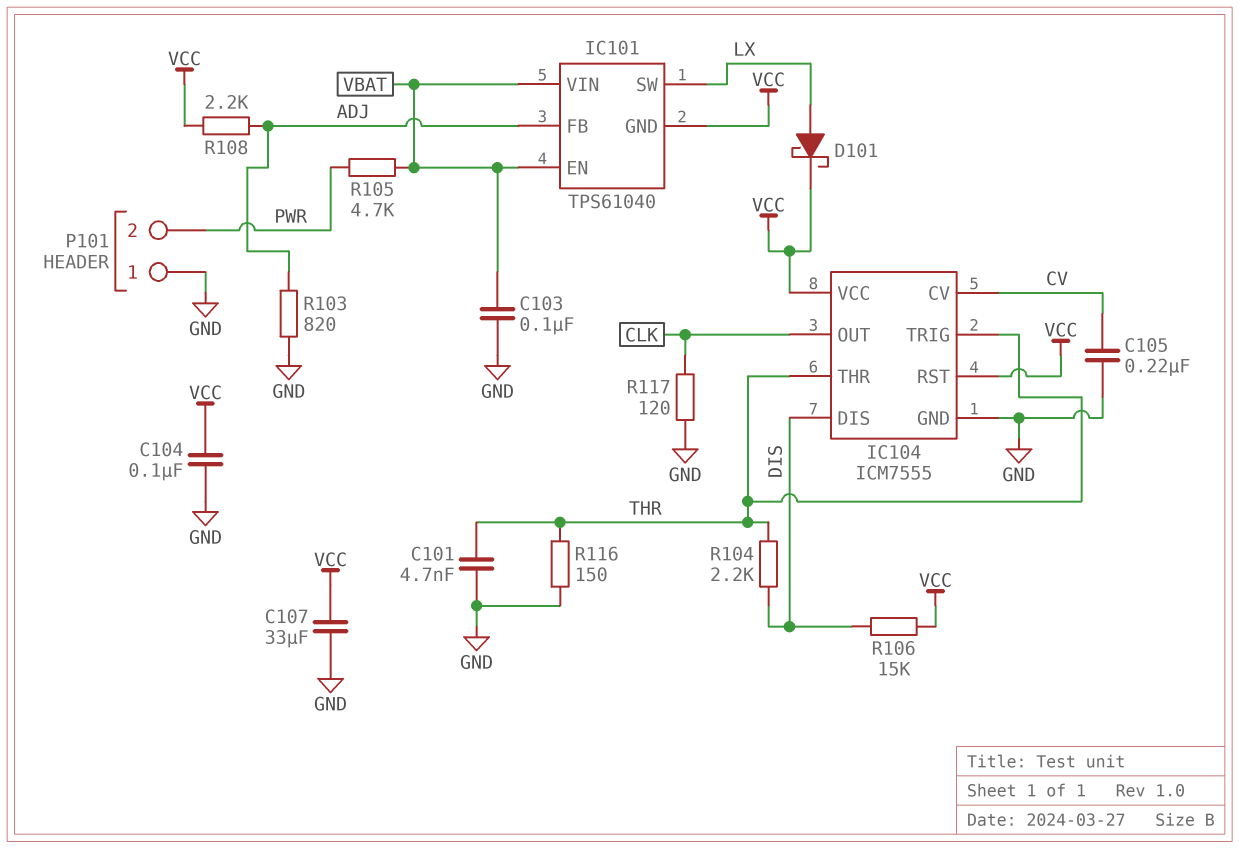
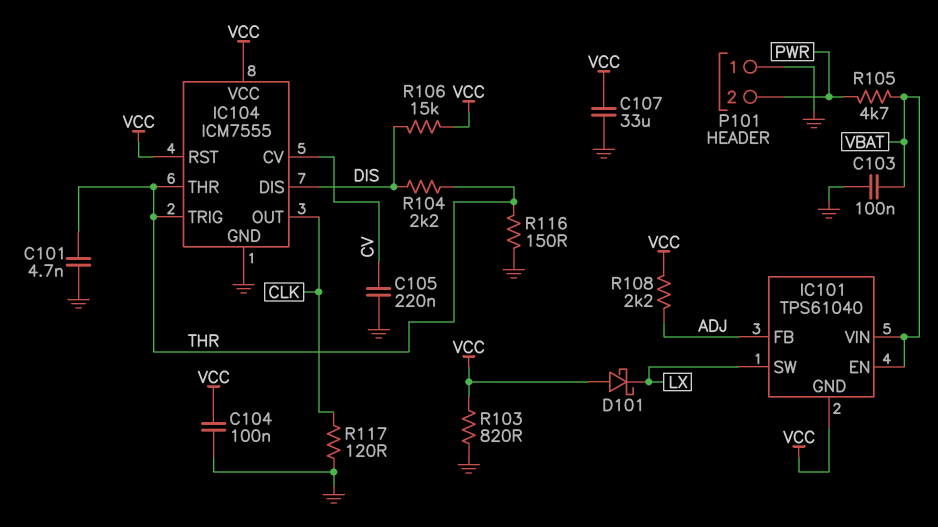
D101: schottky (A LX, K VCC) -> schottky (A VCC, K LX)
R103: 820 (ADJ, GND) -> 820 (GND, VCC)

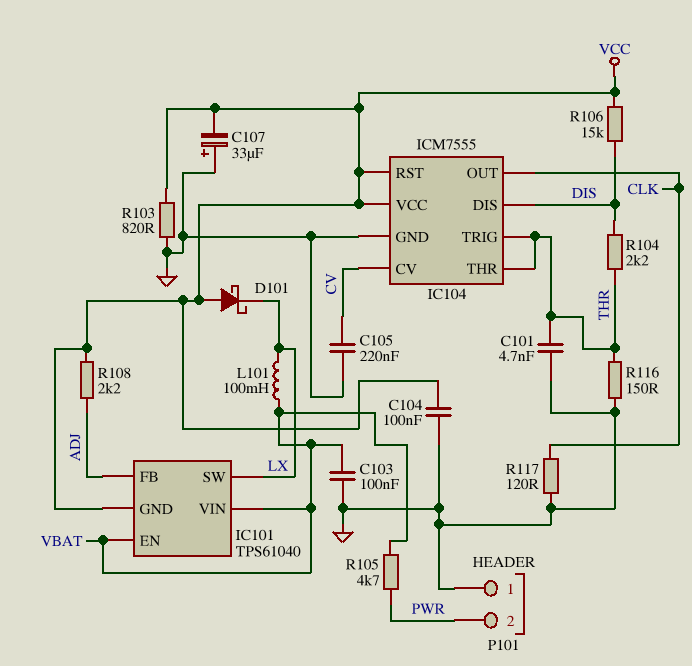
C107: 33uF (GND, VCC) -> 33uF (plus GND, minus VCC)
L101: none -> 100mH (LX, VBAT)

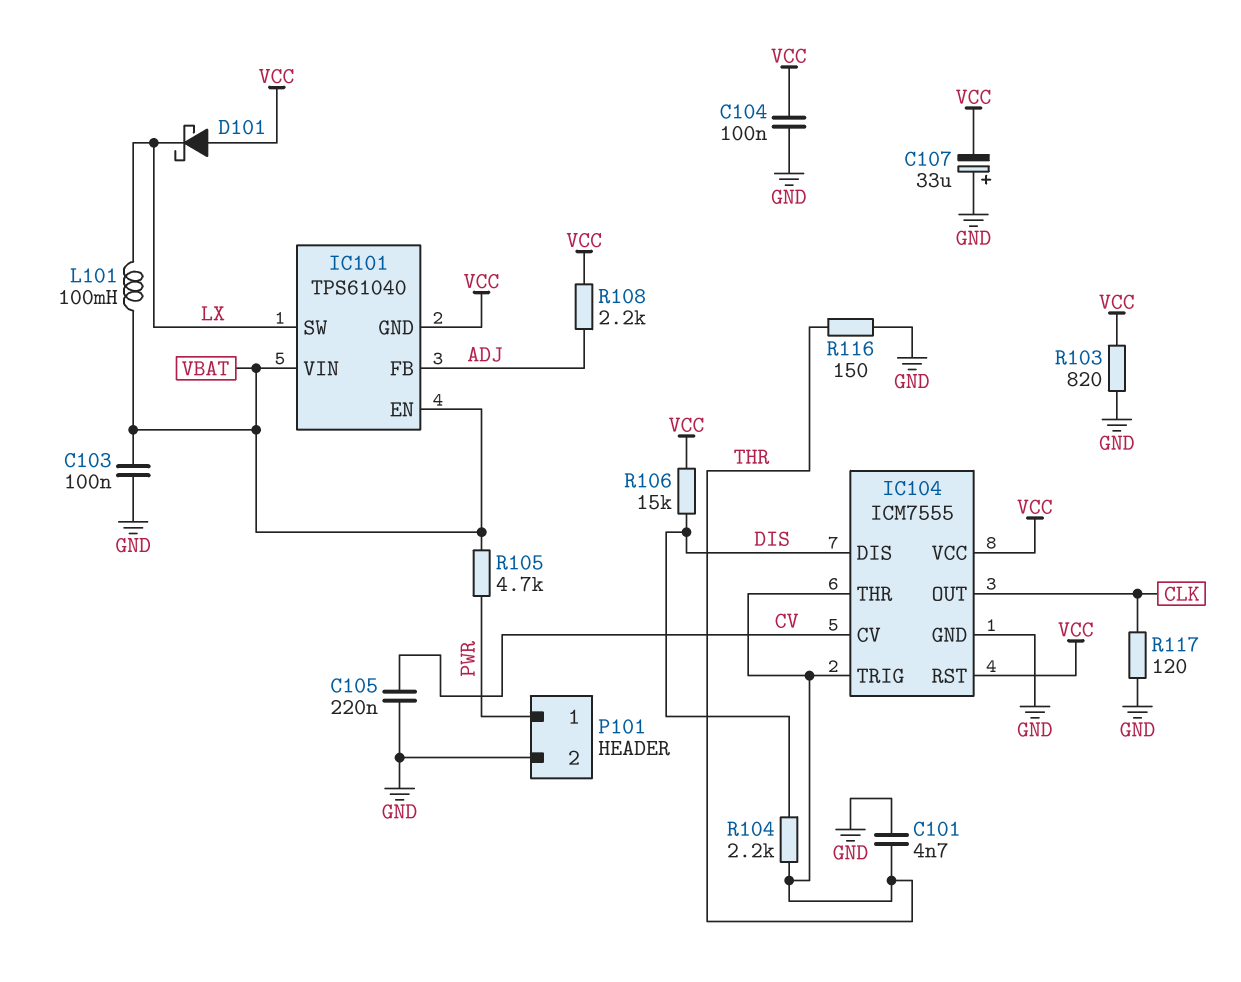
P101 pin 1: GND -> PWR
P101 pin 2: PWR -> GND

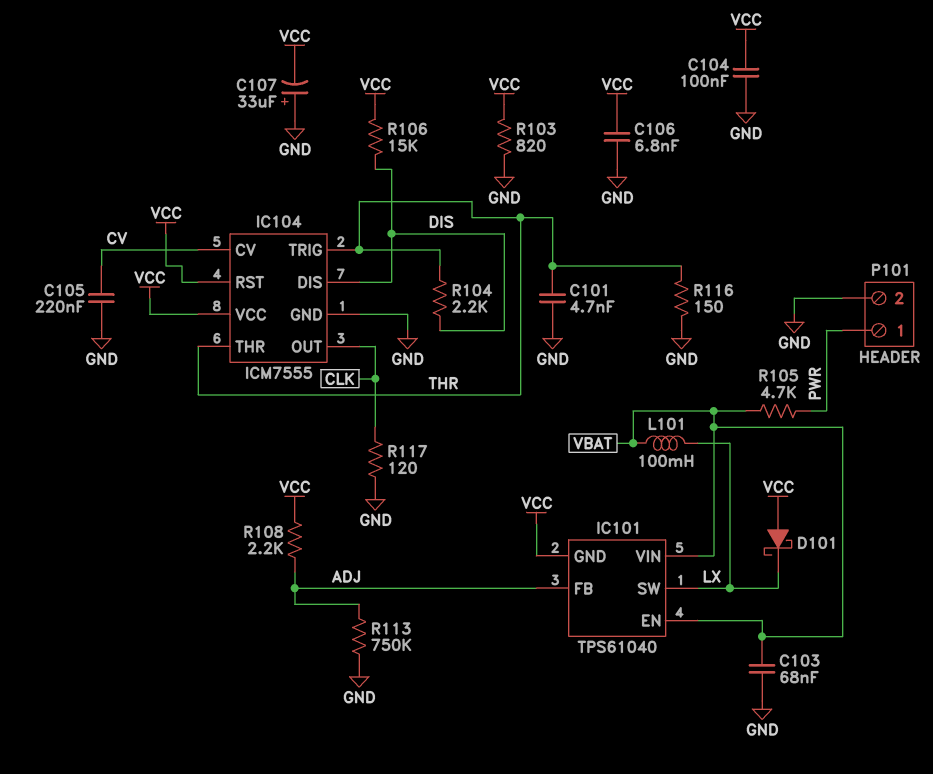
C103: 100nF (GND, VBAT) -> 68nF (GND, VBAT)
C106: none -> 6.8nF (GND, VCC)
R113: none -> 750k (ADJ, GND)

